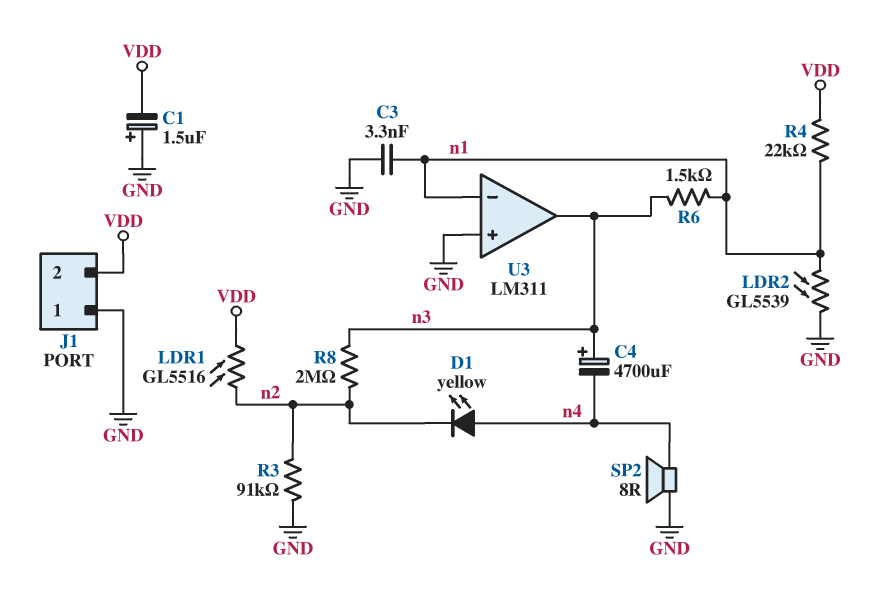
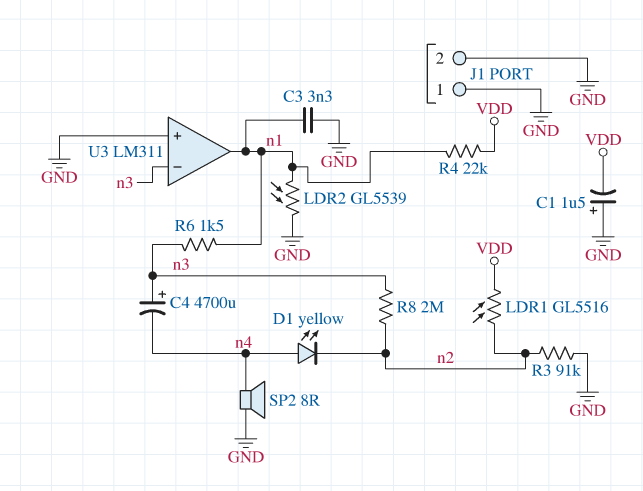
J1 pin 2: VDD -> GND
U3 pin in-: n1 -> n3
U3 pin out: n3 -> n1

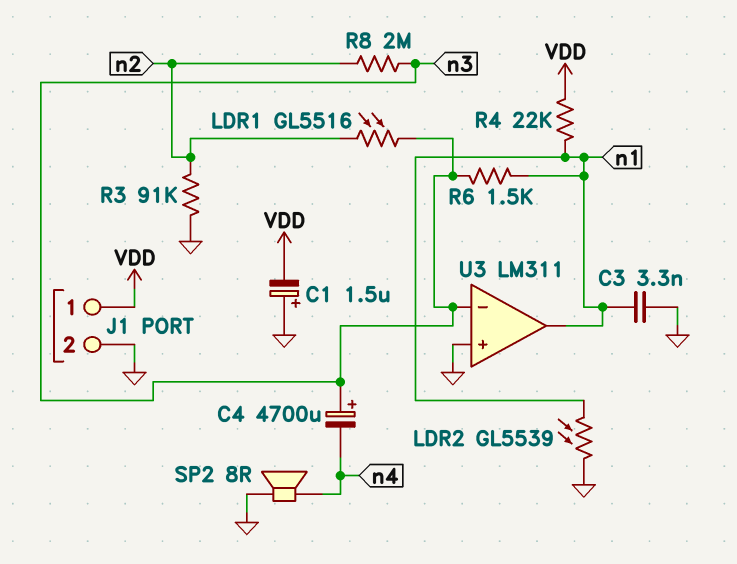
D1: LED yellow (A n4, K n2) -> none
J1 pin 1: GND -> VDD
LDR1: GL5516 (VDD, n2) -> GL5516 (n2, n3)

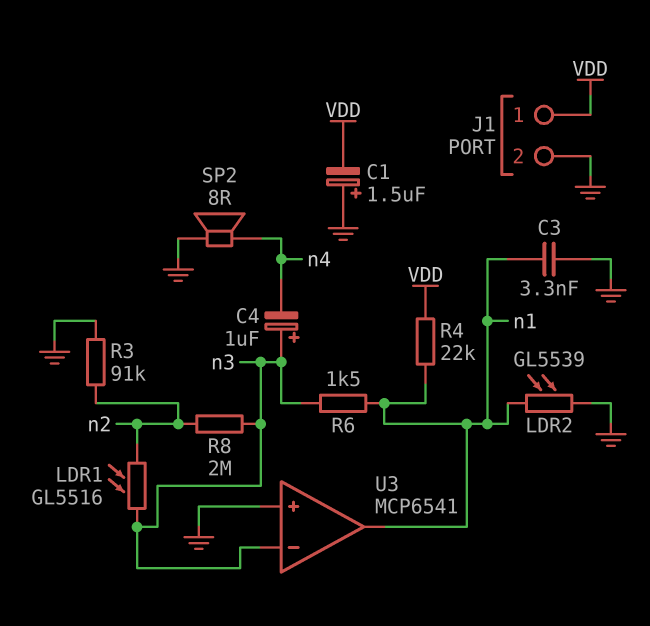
C4: 4700uF (plus n3, minus n4) -> 1uF (plus n3, minus n4)
U3: LM311 -> MCP6541

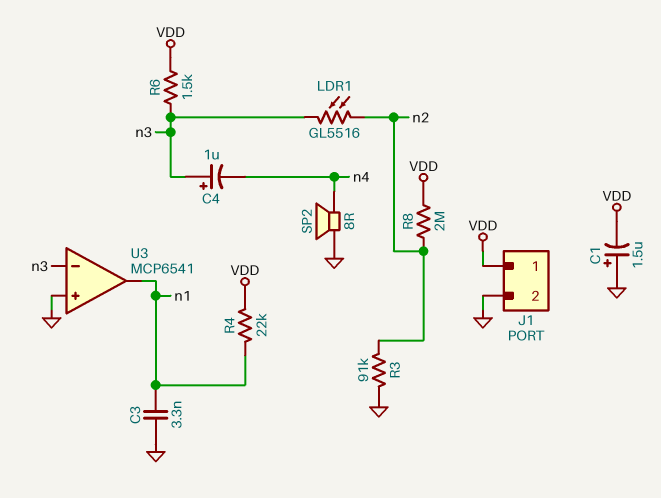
LDR2: GL5539 (GND, n1) -> none
R6: 1.5k (n1, n3) -> 1.5k (VDD, n3)
R8: 2M (n2, n3) -> 2M (VDD, n2)

